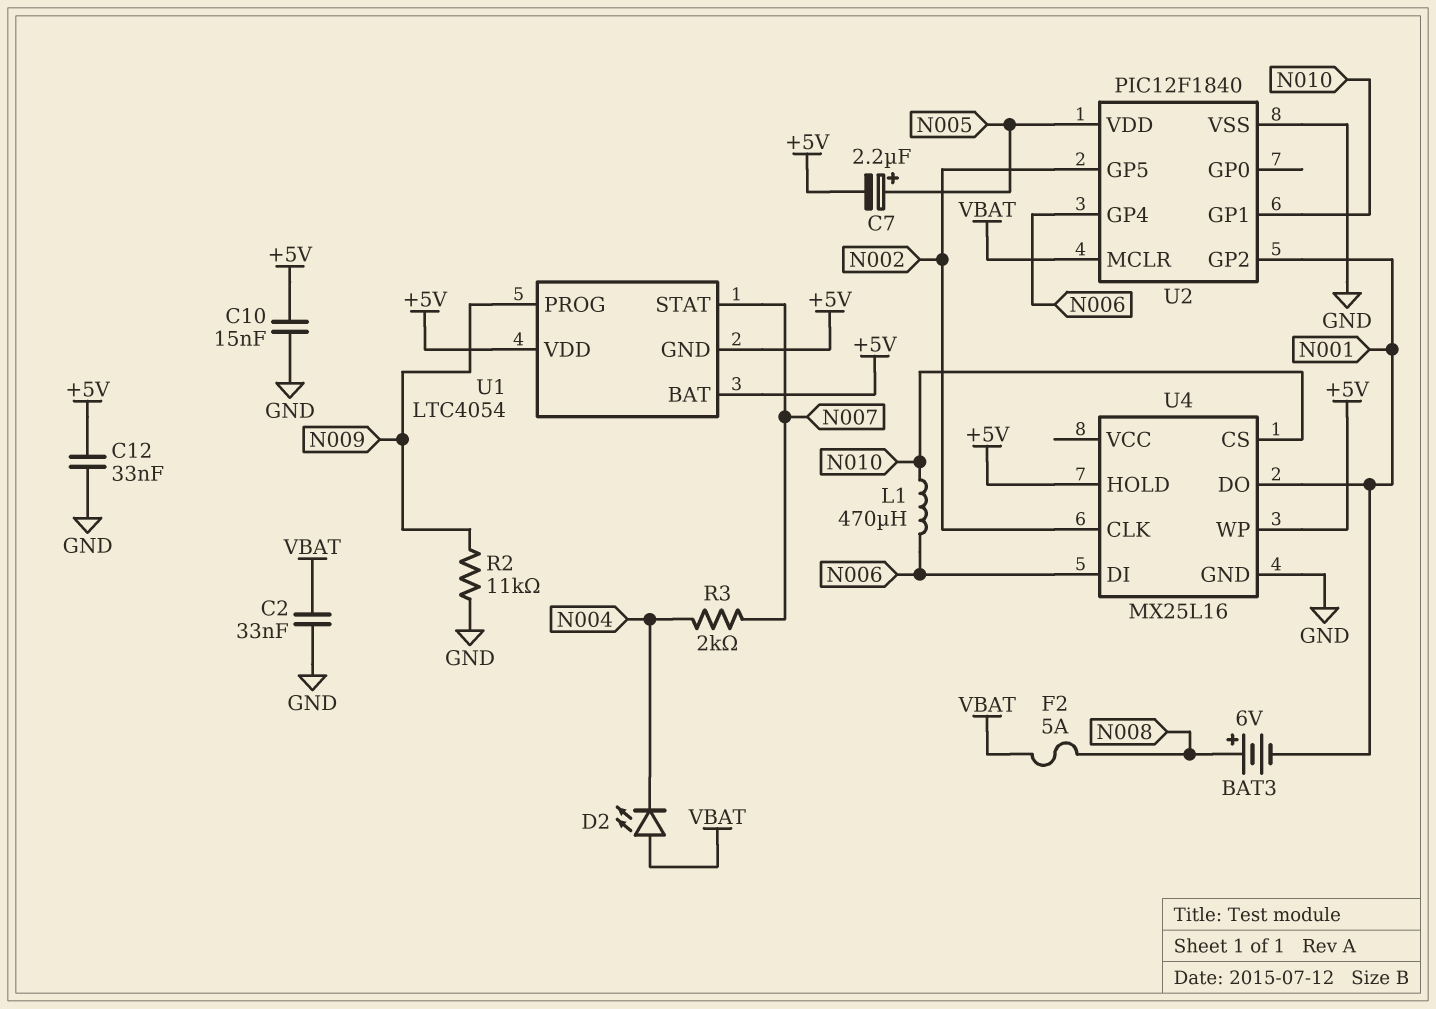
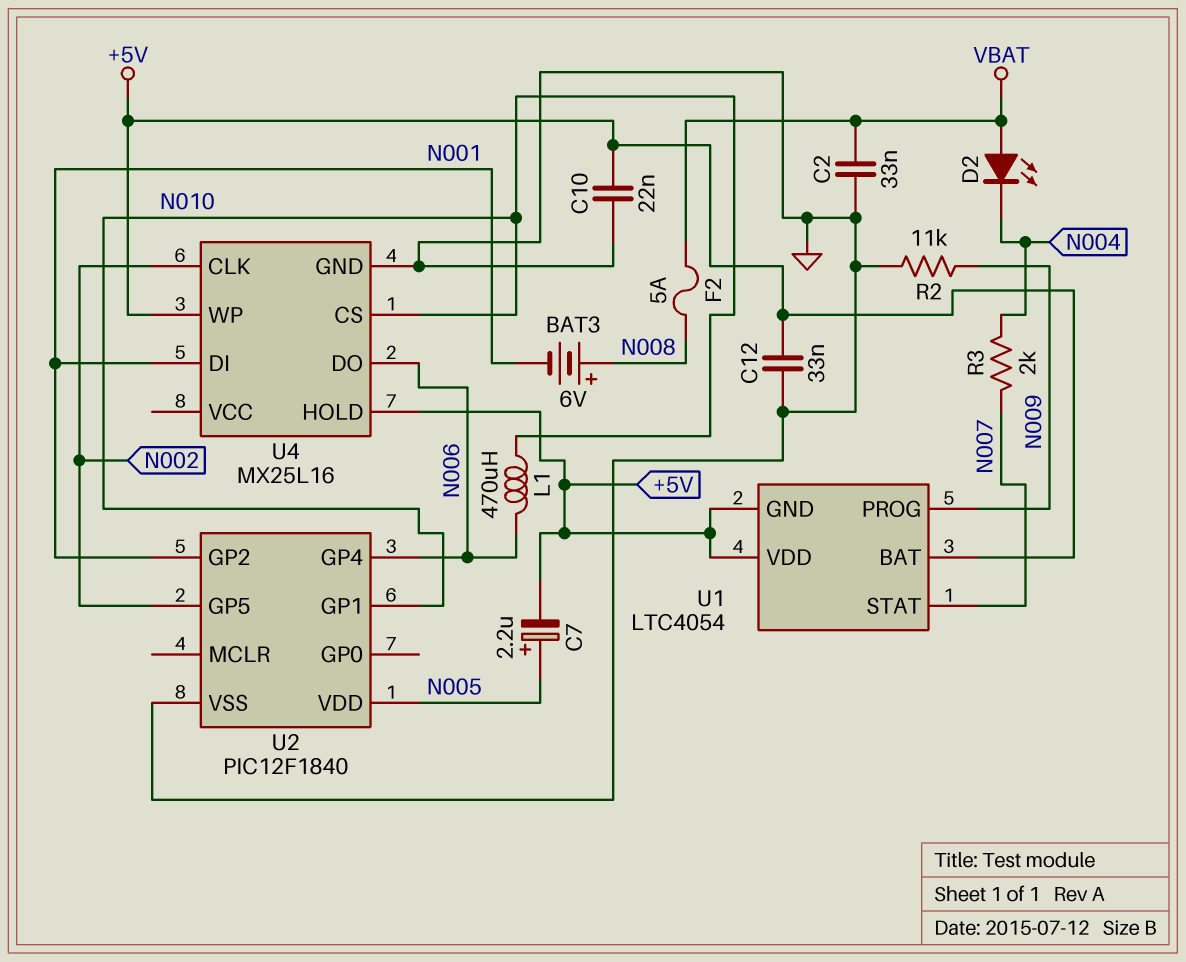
C10: 15nF (+5V, GND) -> 22nF (+5V, GND)
U2 pin MCLR: VBAT -> none
U4 pin DI: N006 -> N001
U4 pin DO: N001 -> N006

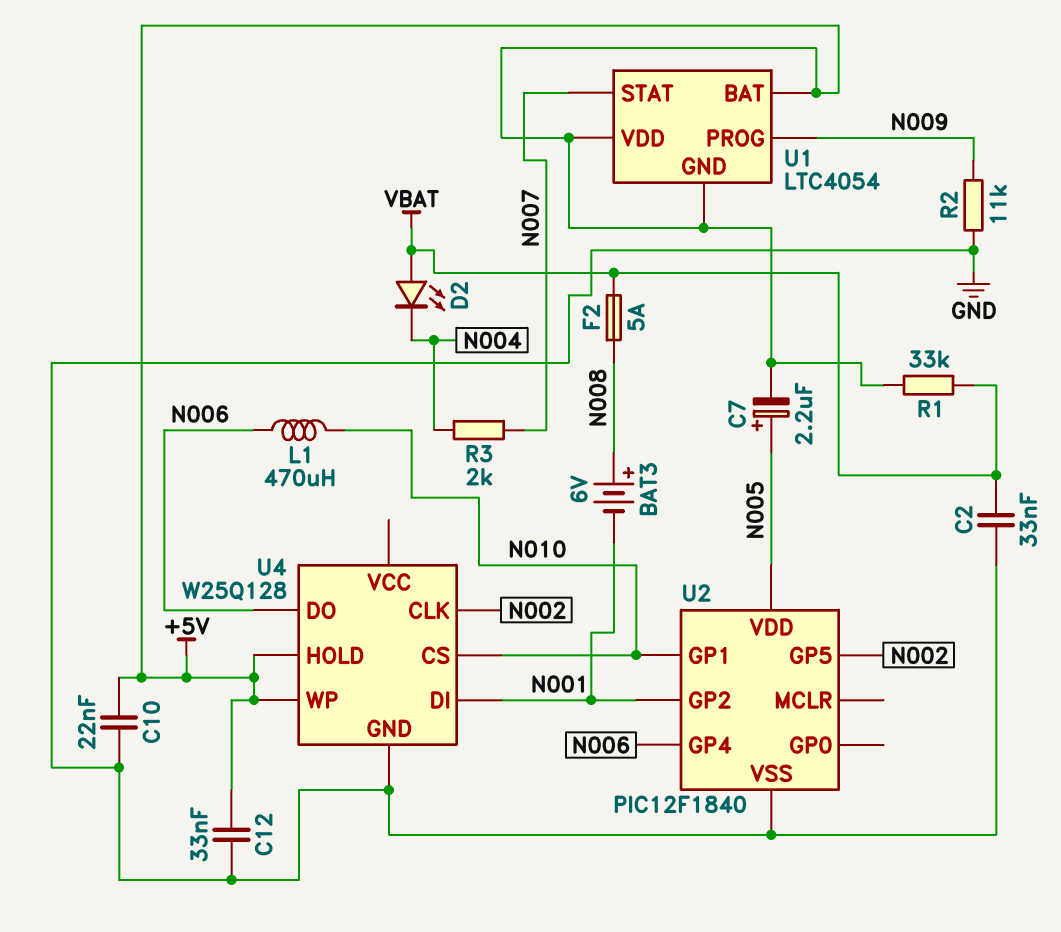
R1: none -> 33k (+5V, VBAT)
U4: MX25L16 -> W25Q128

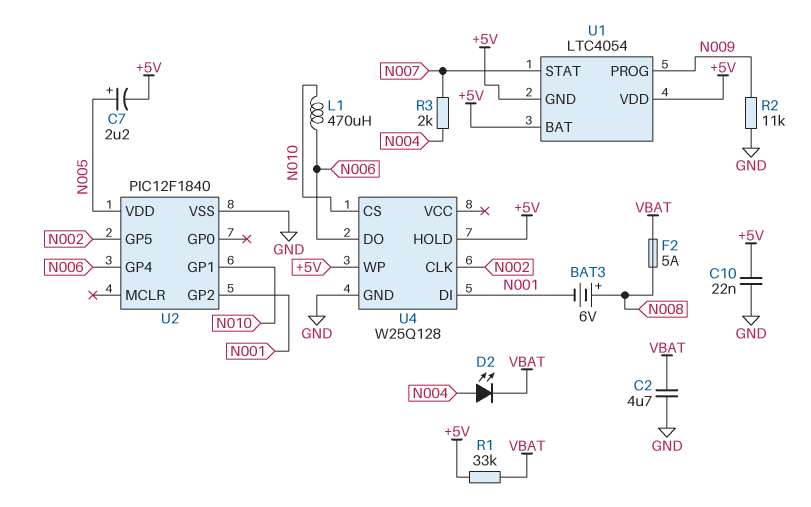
C2: 33nF (GND, VBAT) -> 4.7uF (GND, VBAT)
C12: 33nF (+5V, GND) -> none
D2: LED (A VBAT, K N004) -> LED (A N004, K VBAT)

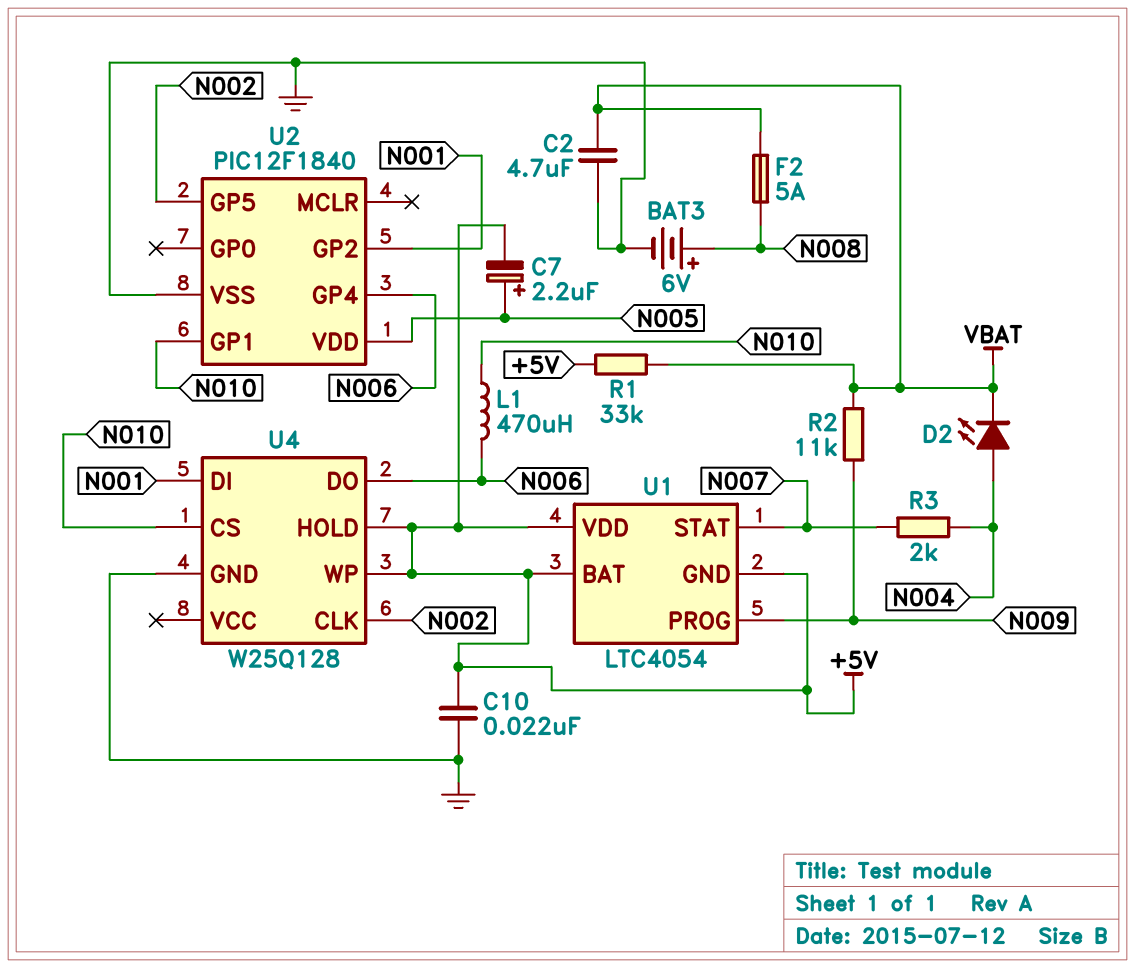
BAT3: 6V (plus N008, minus N001) -> 6V (plus N008, minus GND)
R2: 11k (GND, N009) -> 11k (N009, VBAT)

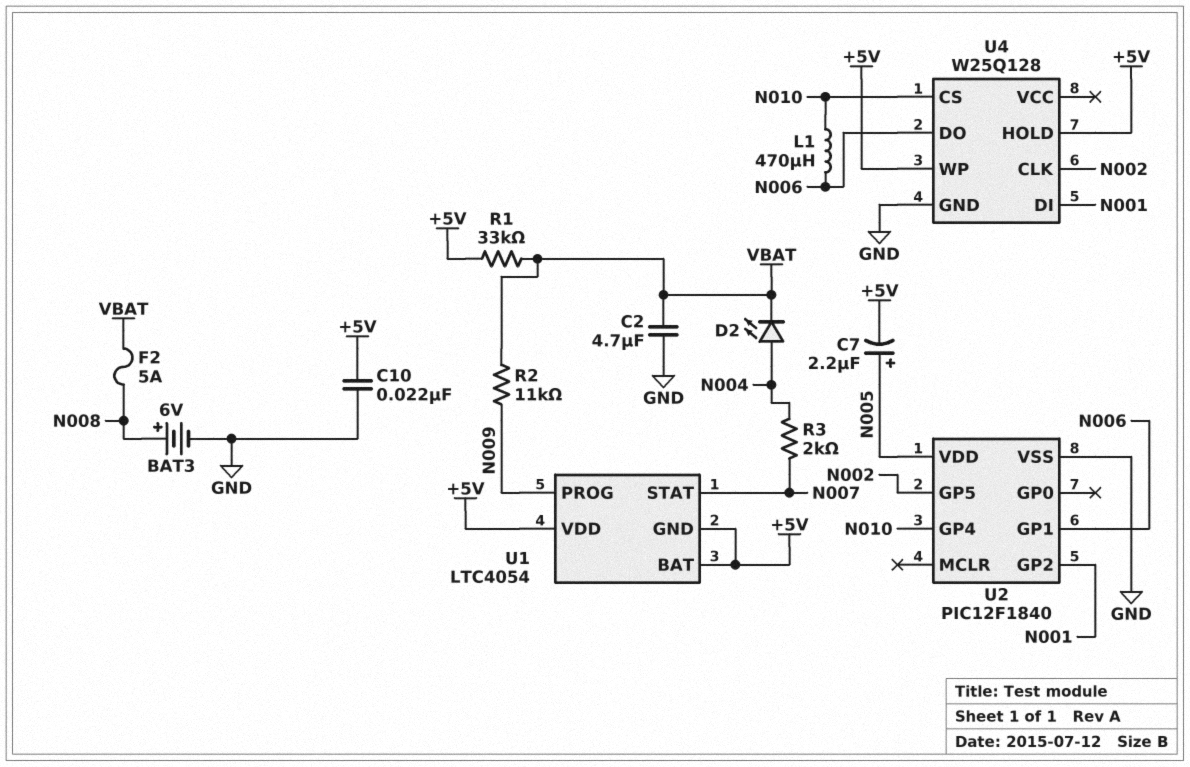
U2 pin GP1: N010 -> N006
U2 pin GP4: N006 -> N010

